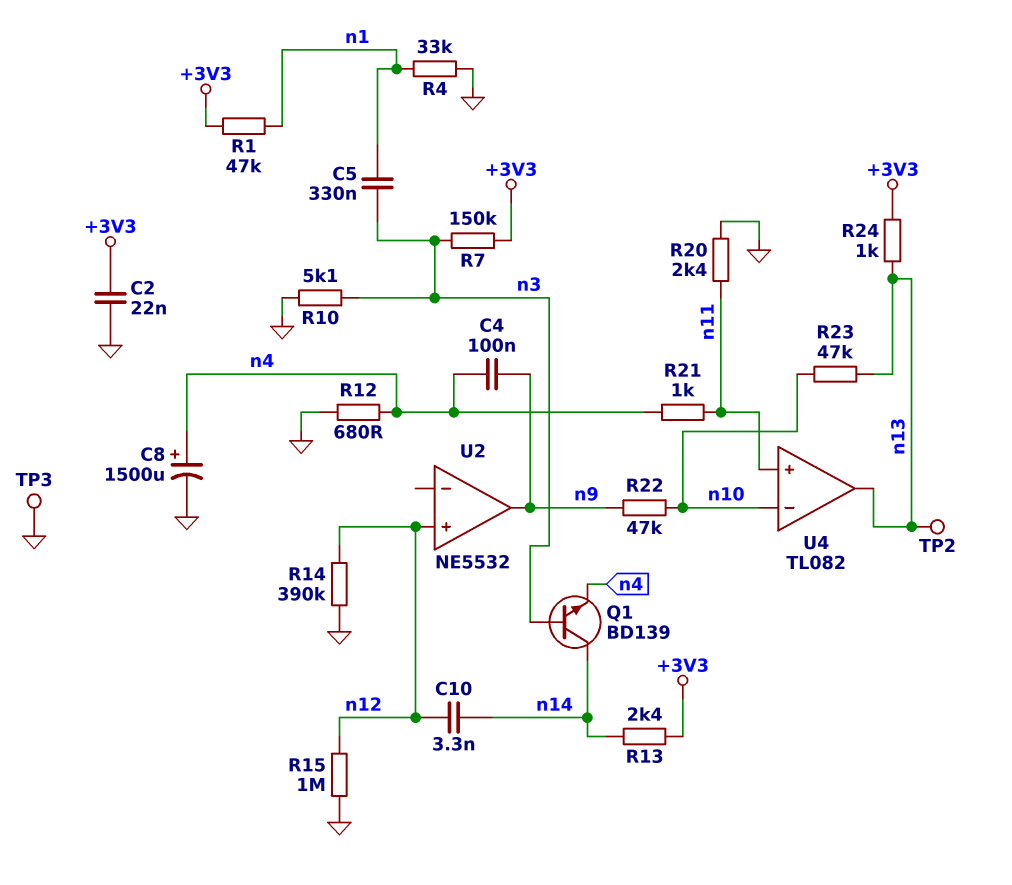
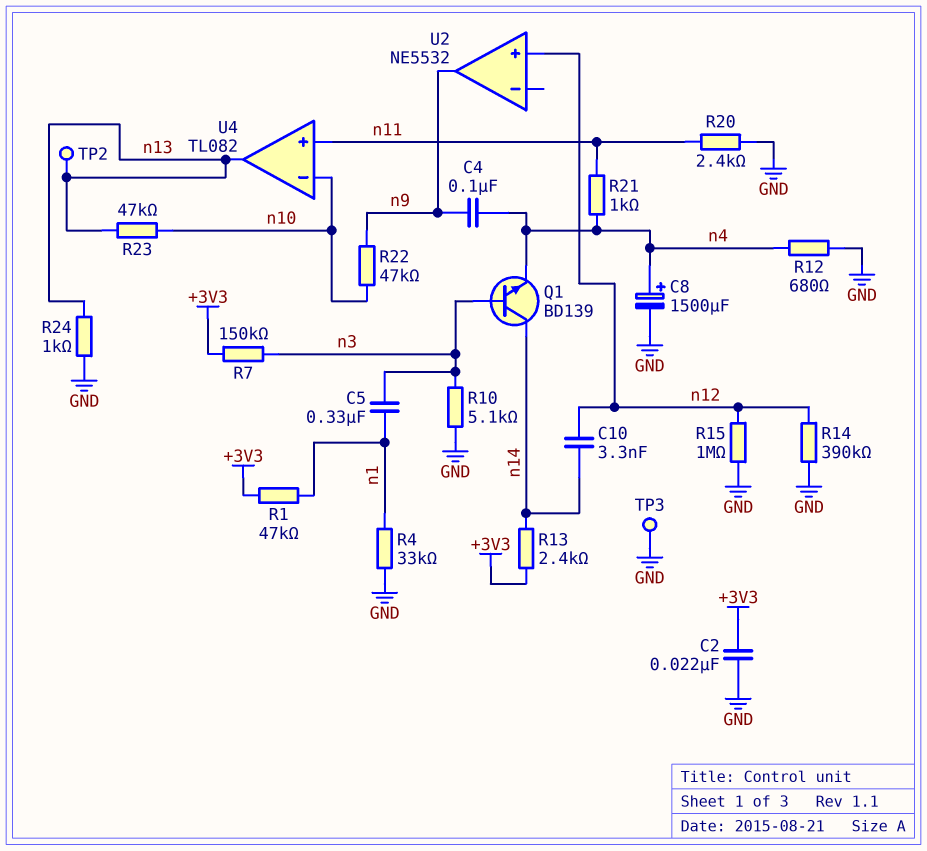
R24: 1k (+3V3, n13) -> 1k (GND, n13)

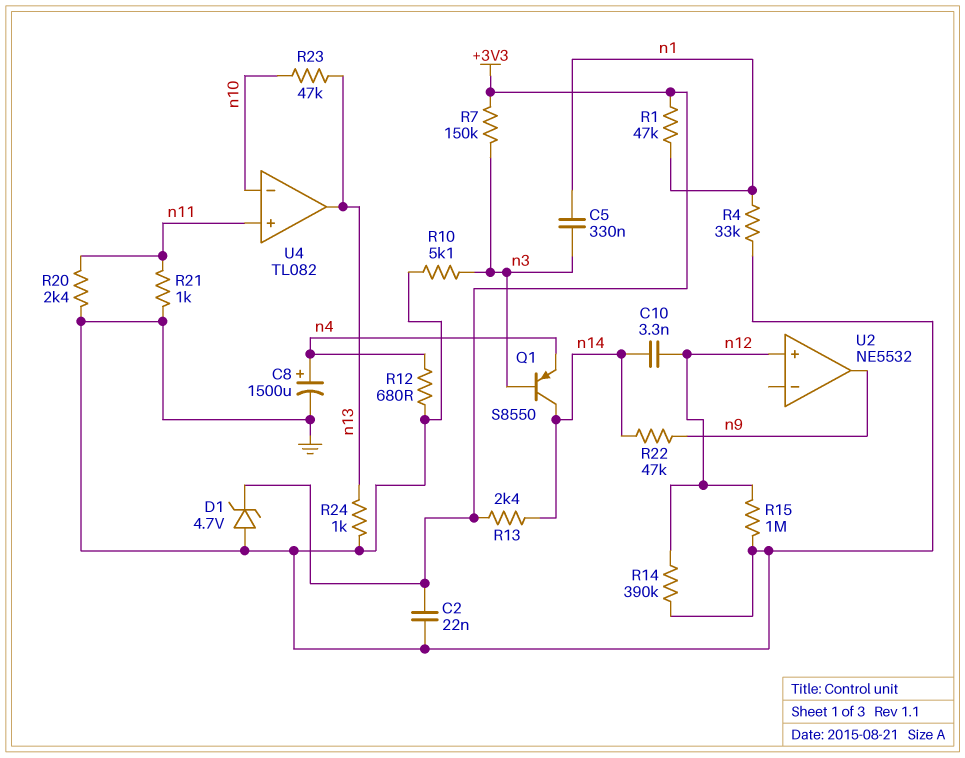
C4: 100nF (n4, n9) -> none
D1: none -> zener 4.7V (A GND, K +3V3)
Q1: NPN BD139 (B n3, C n14, E n4) -> PNP S8550 (B n3, C n14, E n4)
R21: 1k (n4, n11) -> 1k (GND, n11)
R22: 47k (n9, n10) -> 47k (n9, n14)
TP2: test point (n13) -> none
TP3: test point (GND) -> none

